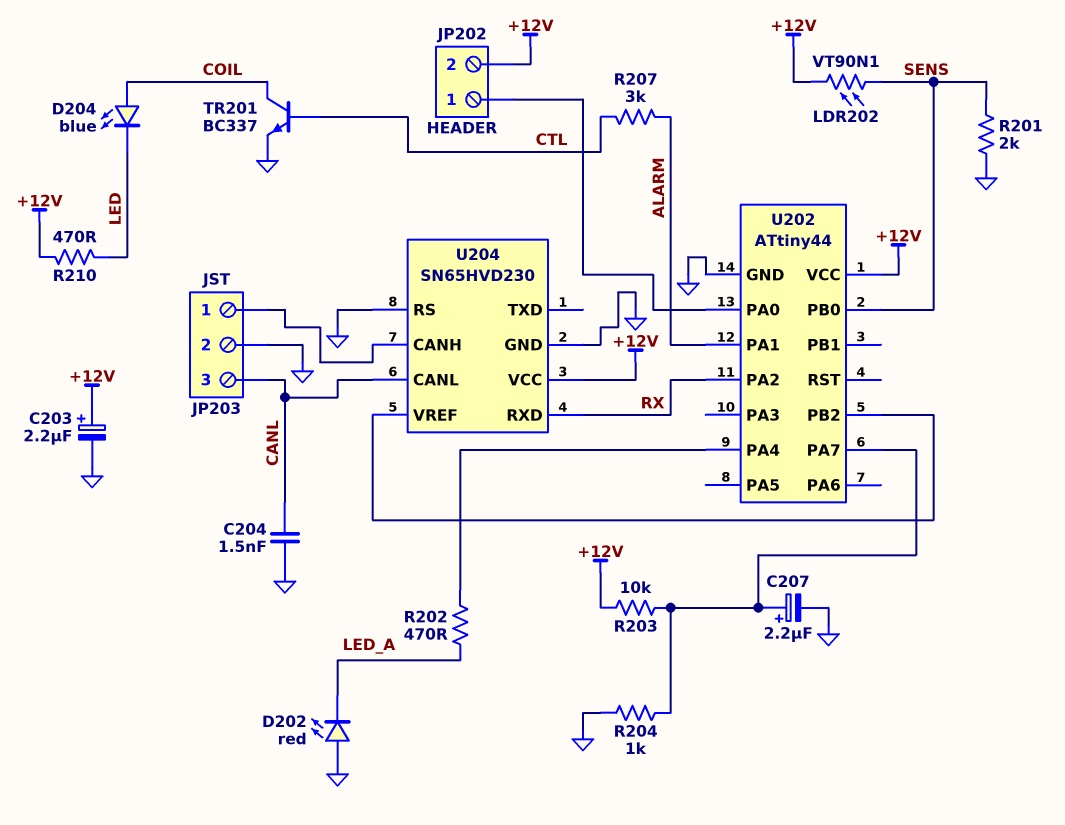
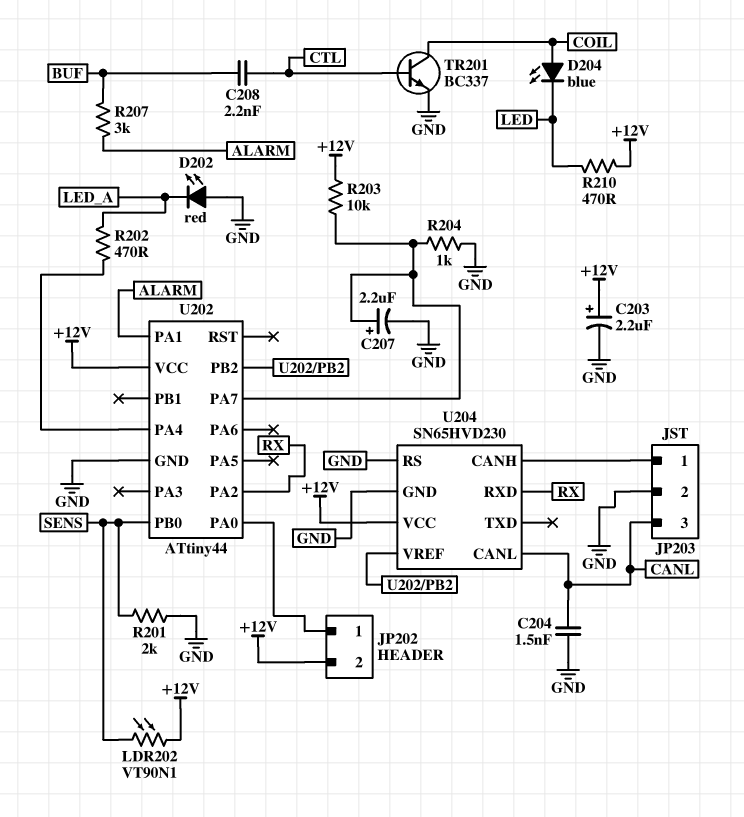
C208: none -> 2.2nF (BUF, CTL)
R207: 3k (ALARM, CTL) -> 3k (ALARM, BUF)

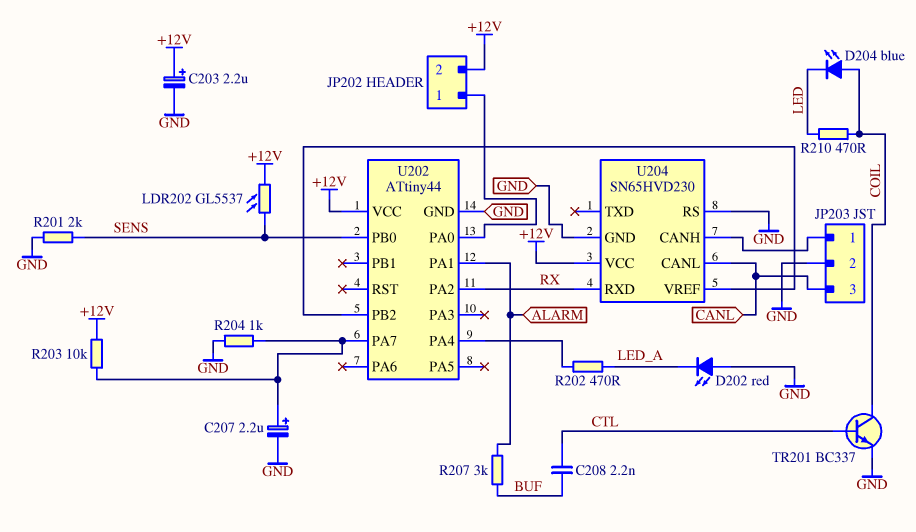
C204: 1.5nF (CANL, GND) -> none
LDR202: VT90N1 (+12V, SENS) -> GL5537 (+12V, SENS)
R210: 470 (+12V, LED) -> 470 (COIL, LED)

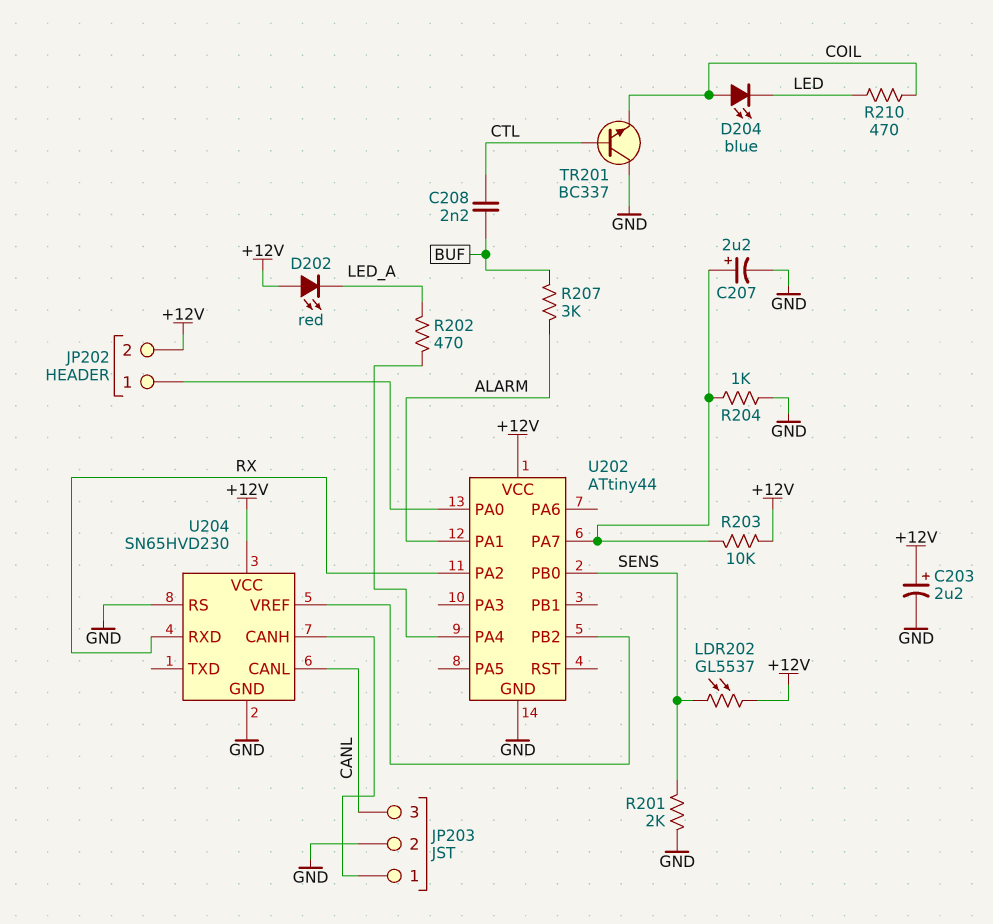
D202: LED red (A GND, K LED_A) -> LED red (A +12V, K LED_A)
TR201: NPN BC337 (B CTL, C COIL, E GND) -> NPN BC337 (B CTL, C GND, E COIL)

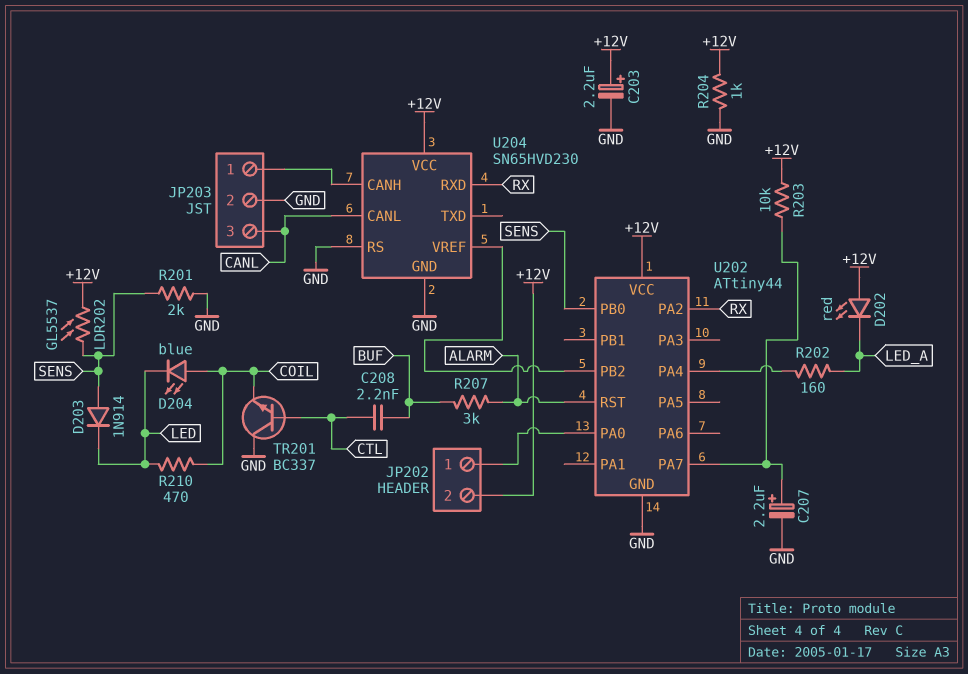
D203: none -> diode 1N914 (A SENS, K LED)
R202: 470 (LED_A, U202/PA4) -> 160 (LED_A, U202/PA4)
R204: 1k (GND, U202/PA7) -> 1k (+12V, GND)
U202 pin PA1: ALARM -> none
U202 pin RST: none -> ALARM

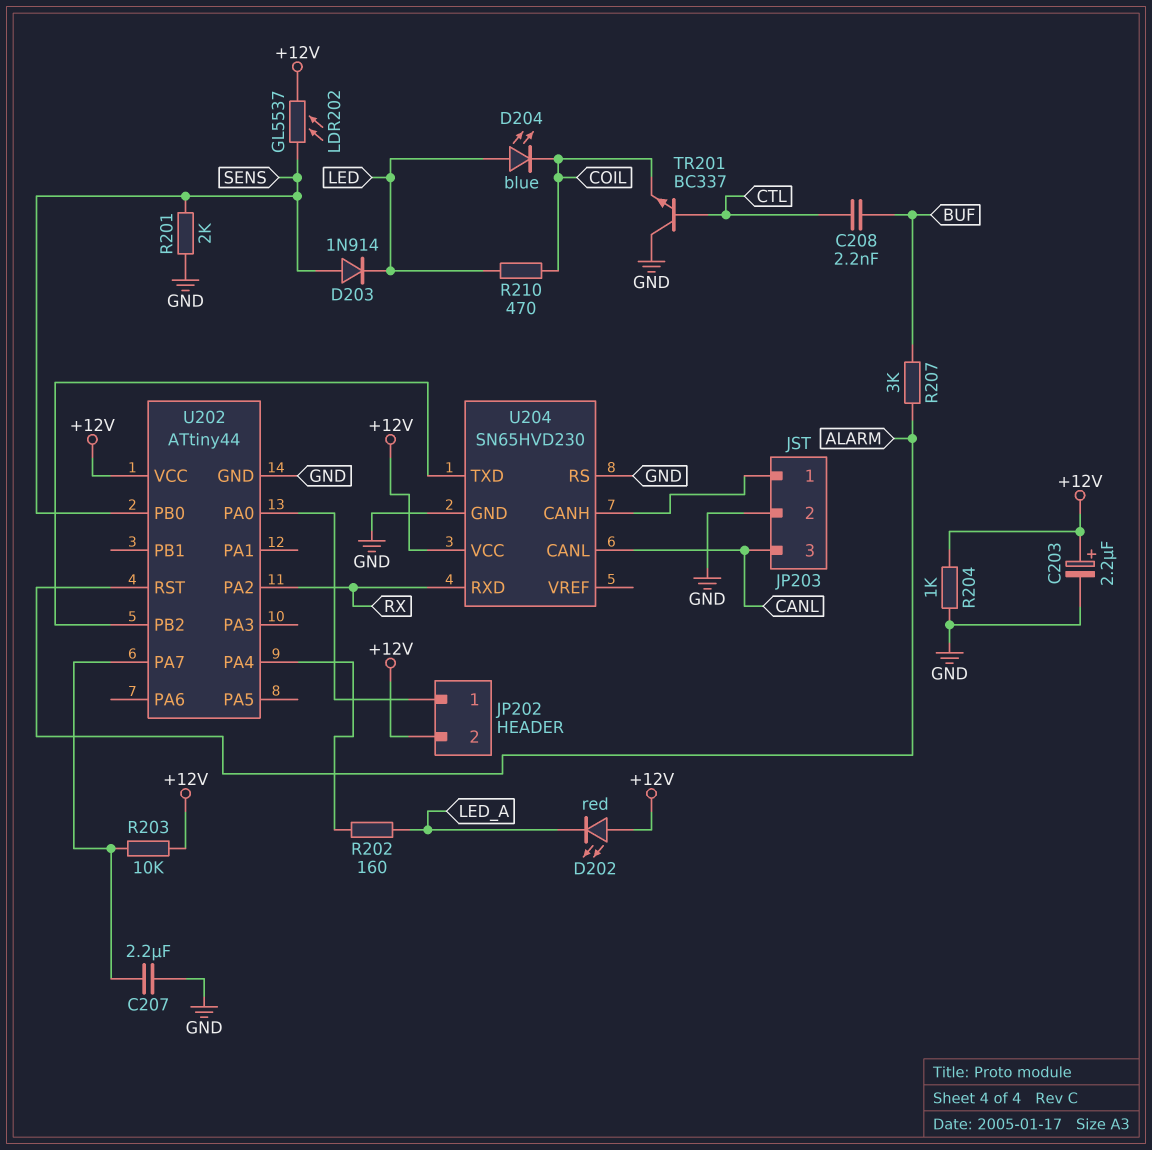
C207: 2.2uF (plus U202/PA7, minus GND) -> 2.2uF (GND, U202/PA7)
D204: LED blue (A COIL, K LED) -> LED blue (A LED, K COIL)
U204 pin TXD: none -> U202/PB2
U204 pin VREF: U202/PB2 -> none

